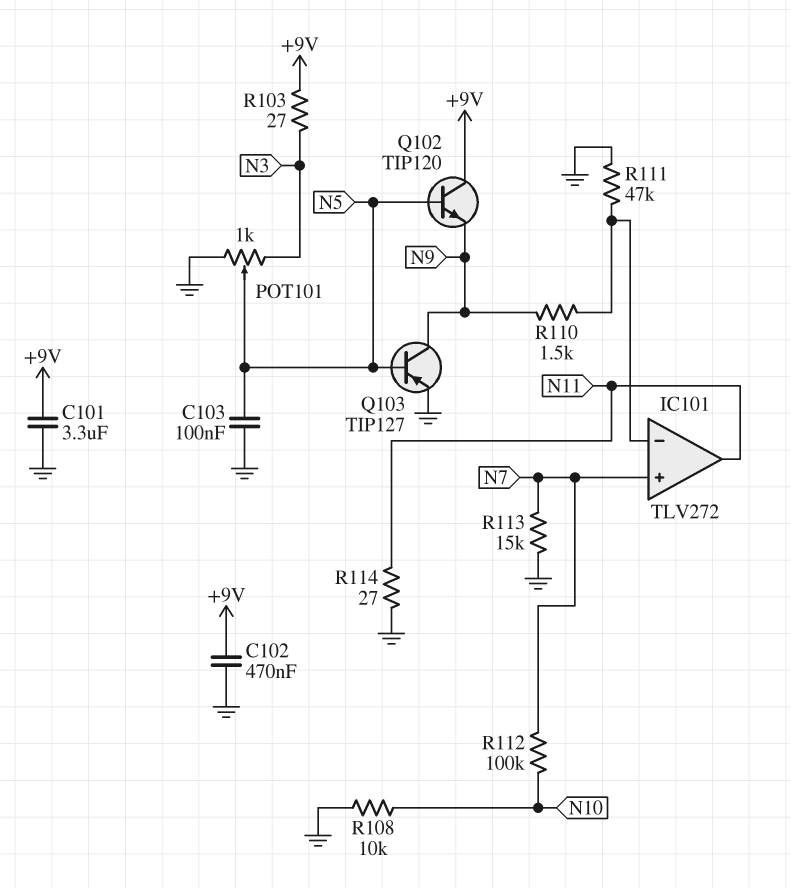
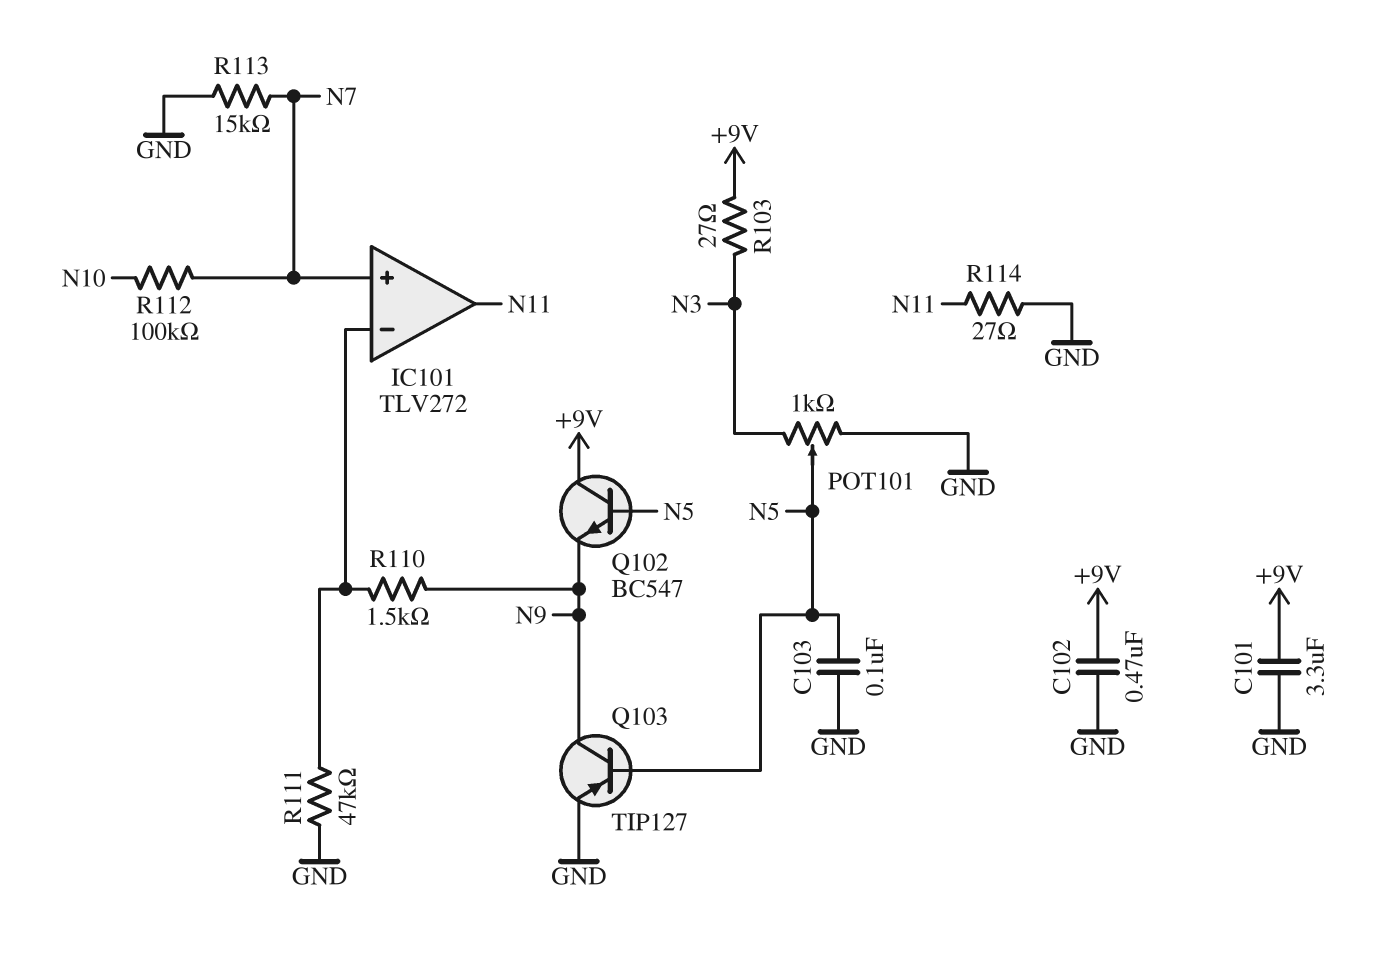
Q102: NPN TIP120 (B N5, C +9V, E N9) -> NPN BC547 (B N5, C +9V, E N9)
R108: 10k (GND, N10) -> none

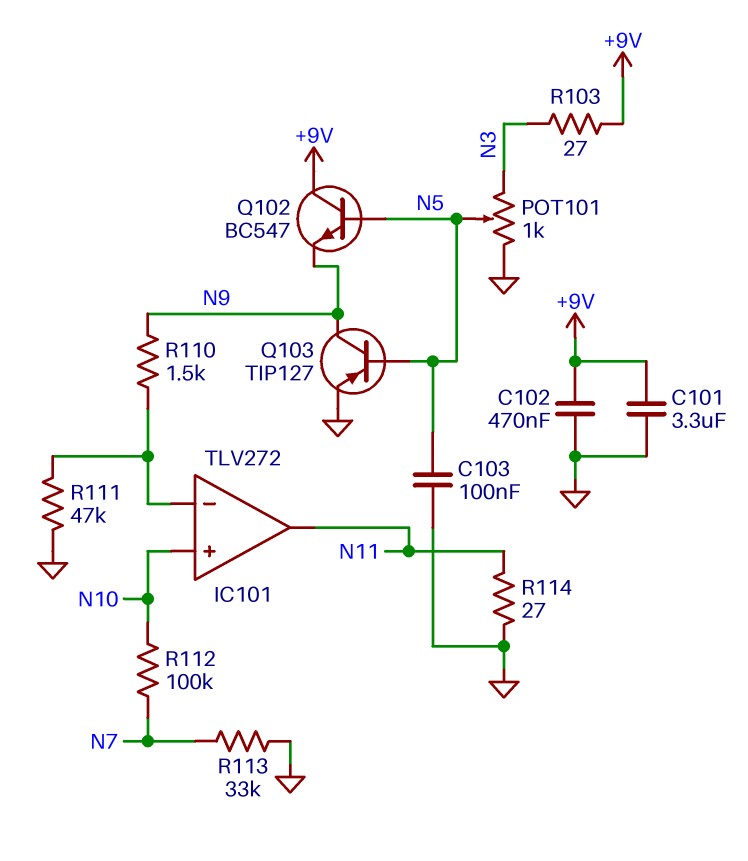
IC101 pin in+: N7 -> N10
R113: 15k (GND, N7) -> 33k (GND, N7)

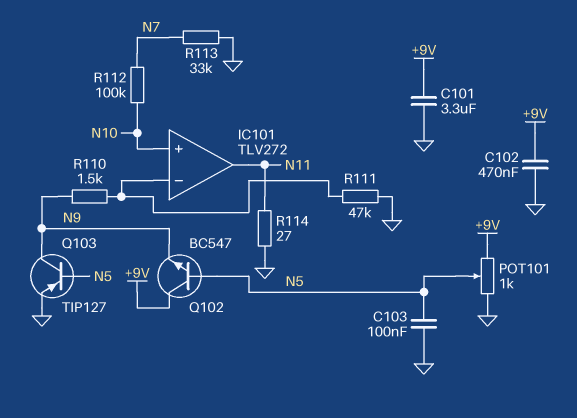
POT101: 1k (GND, N3, wiper N5) -> 1k (+9V, GND, wiper N5)
R103: 27 (+9V, N3) -> none

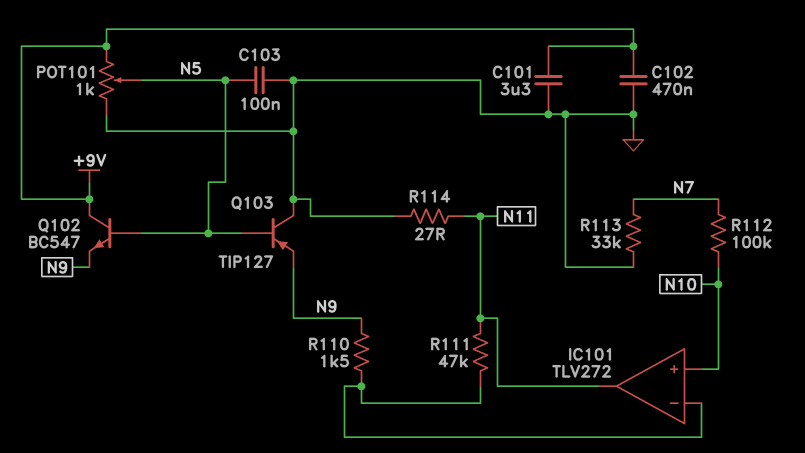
Q103: PNP TIP127 (B N5, C N9, E GND) -> PNP TIP127 (B N5, C GND, E N9)
R111: 47k (GND, IC101/in-) -> 47k (IC101/in-, N11)

